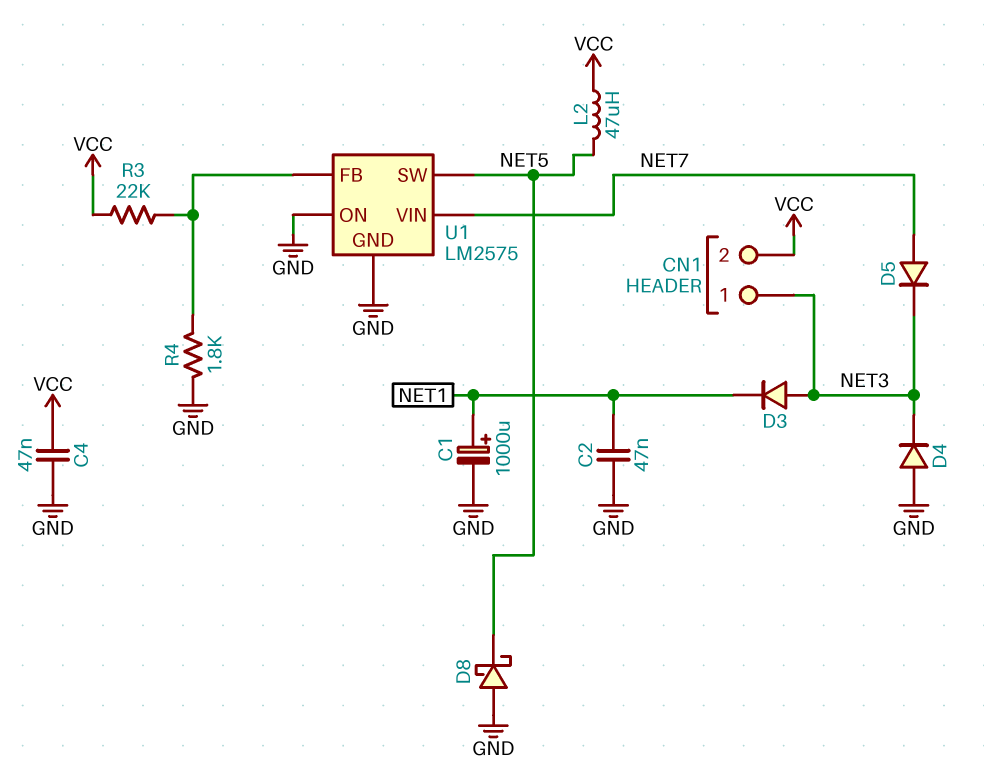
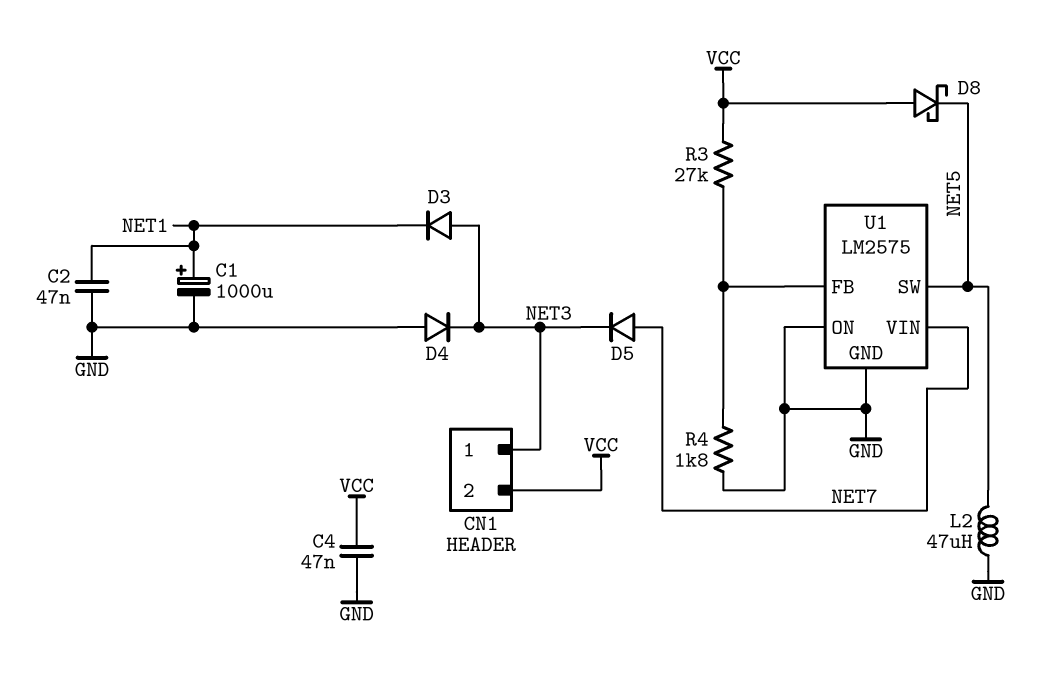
D8: schottky (A GND, K NET5) -> schottky (A VCC, K NET5)
L2: 47uH (NET5, VCC) -> 47uH (GND, NET5)
R3: 22k (U1/FB, VCC) -> 27k (U1/FB, VCC)

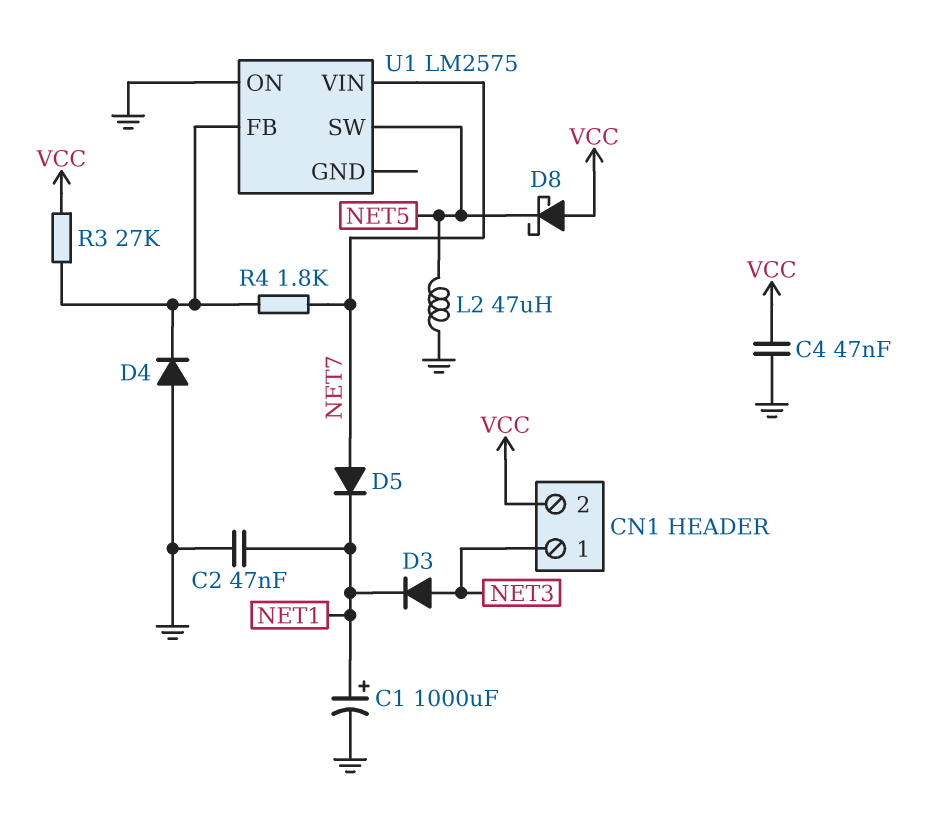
D4: diode (A GND, K NET3) -> diode (A GND, K U1/FB)
D5: diode (A NET7, K NET3) -> diode (A NET7, K NET1)
R4: 1.8k (GND, U1/FB) -> 1.8k (NET7, U1/FB)
U1 pin GND: GND -> none

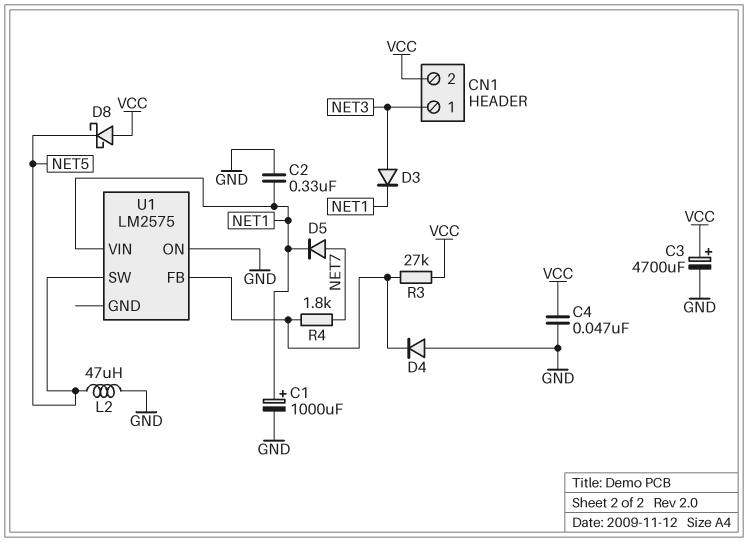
C2: 47nF (GND, NET1) -> 330nF (GND, NET1)
C3: none -> 4700uF (plus VCC, minus GND)
U1 pin VIN: NET7 -> NET1

